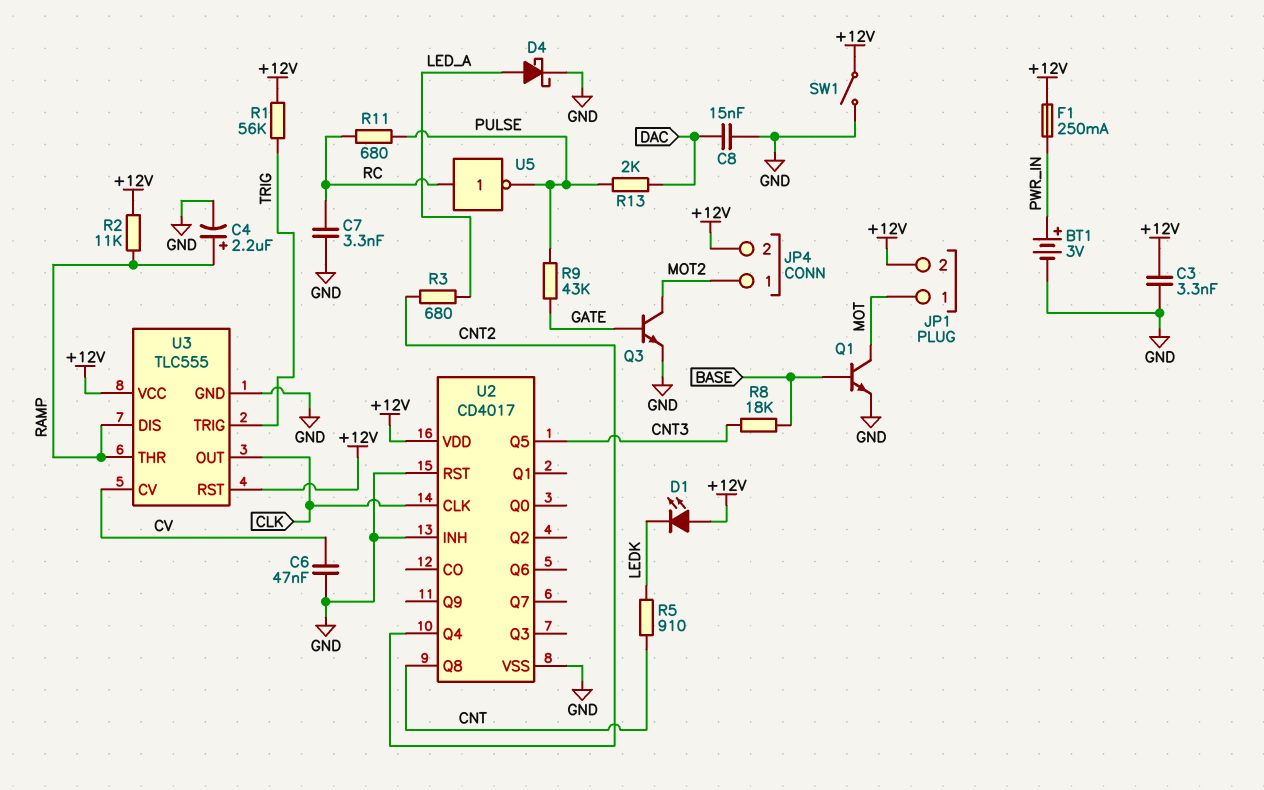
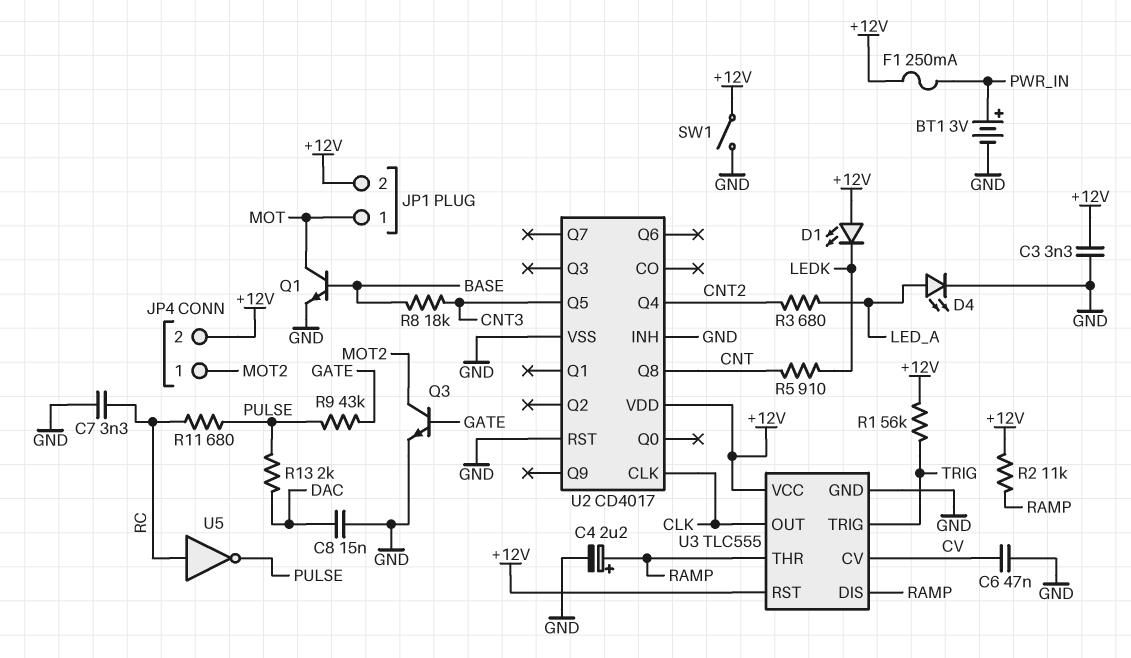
D4: schottky (A LED_A, K GND) -> LED (A LED_A, K GND)

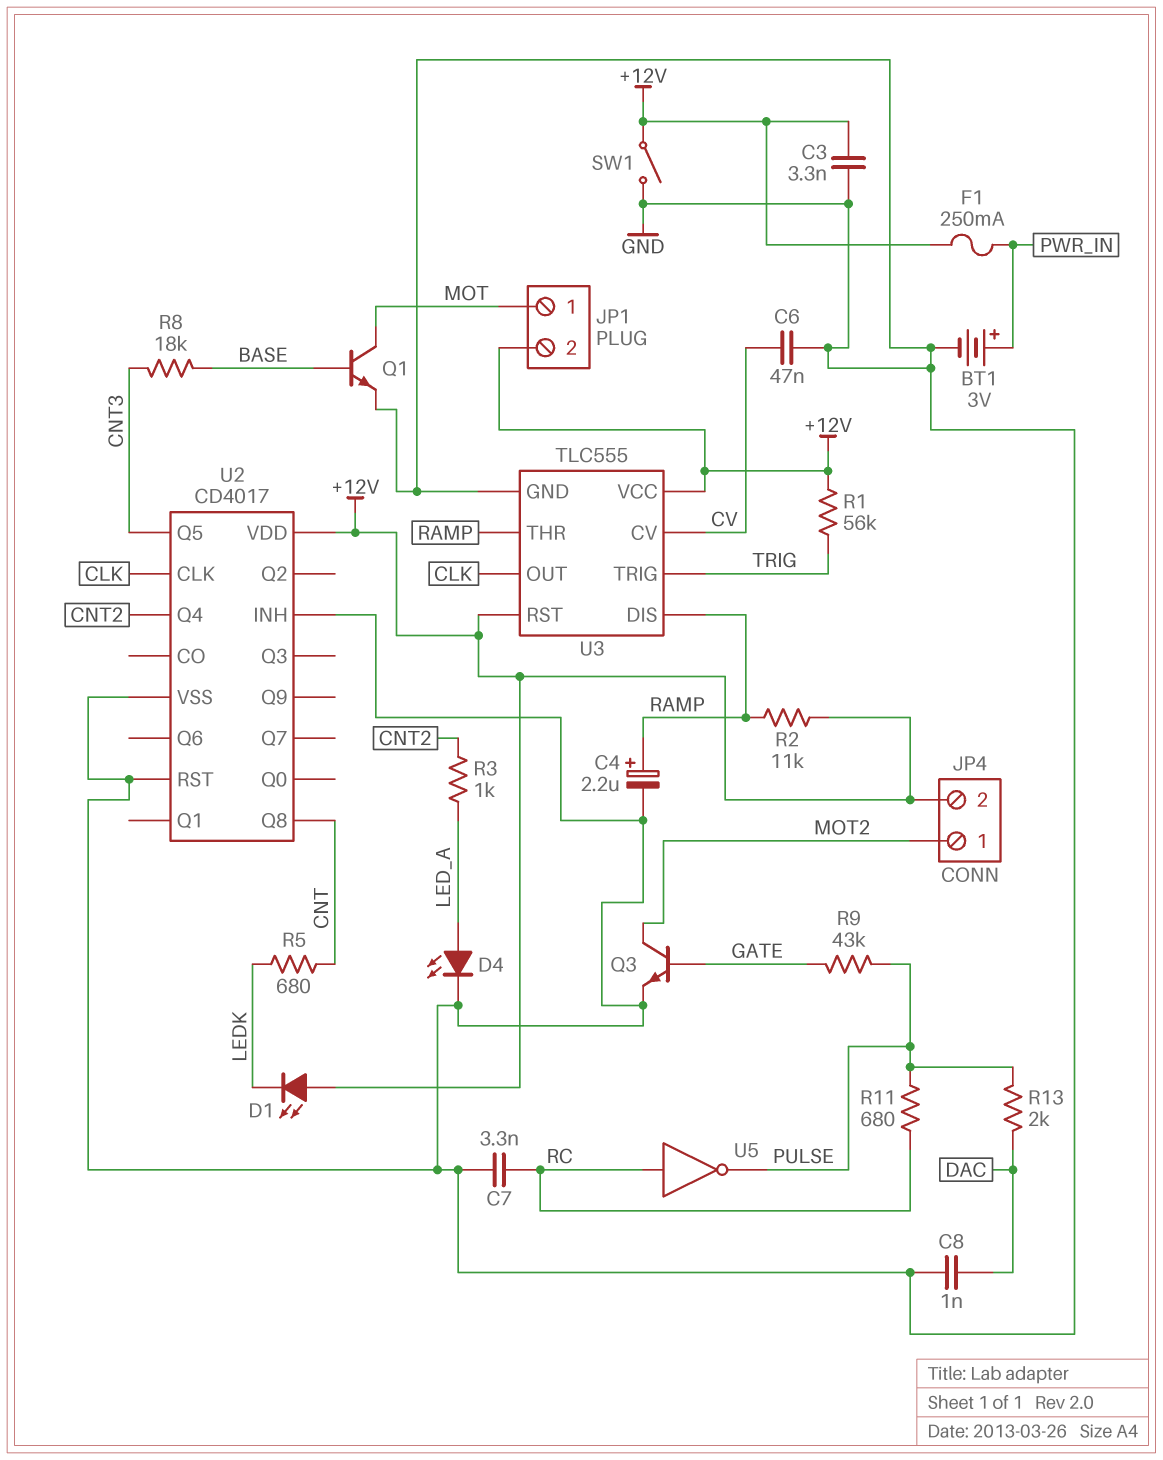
C8: 15nF (DAC, GND) -> 1nF (DAC, GND)
R3: 680 (CNT2, LED_A) -> 1k (CNT2, LED_A)
R5: 910 (CNT, LEDK) -> 680 (CNT, LEDK)

